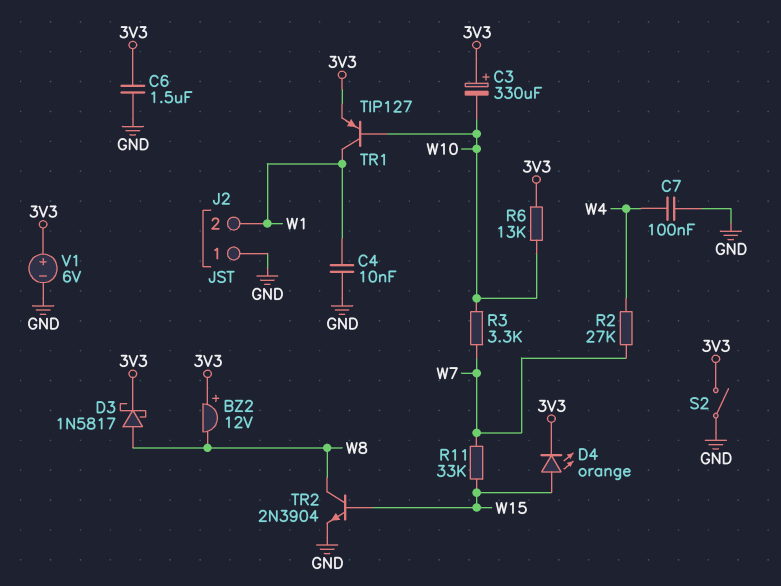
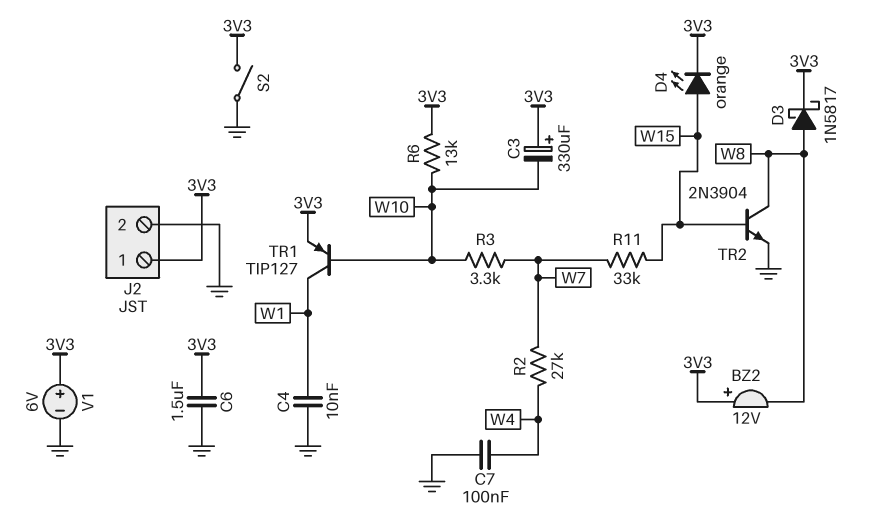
J2 pin 1: GND -> 3V3
J2 pin 2: W1 -> GND

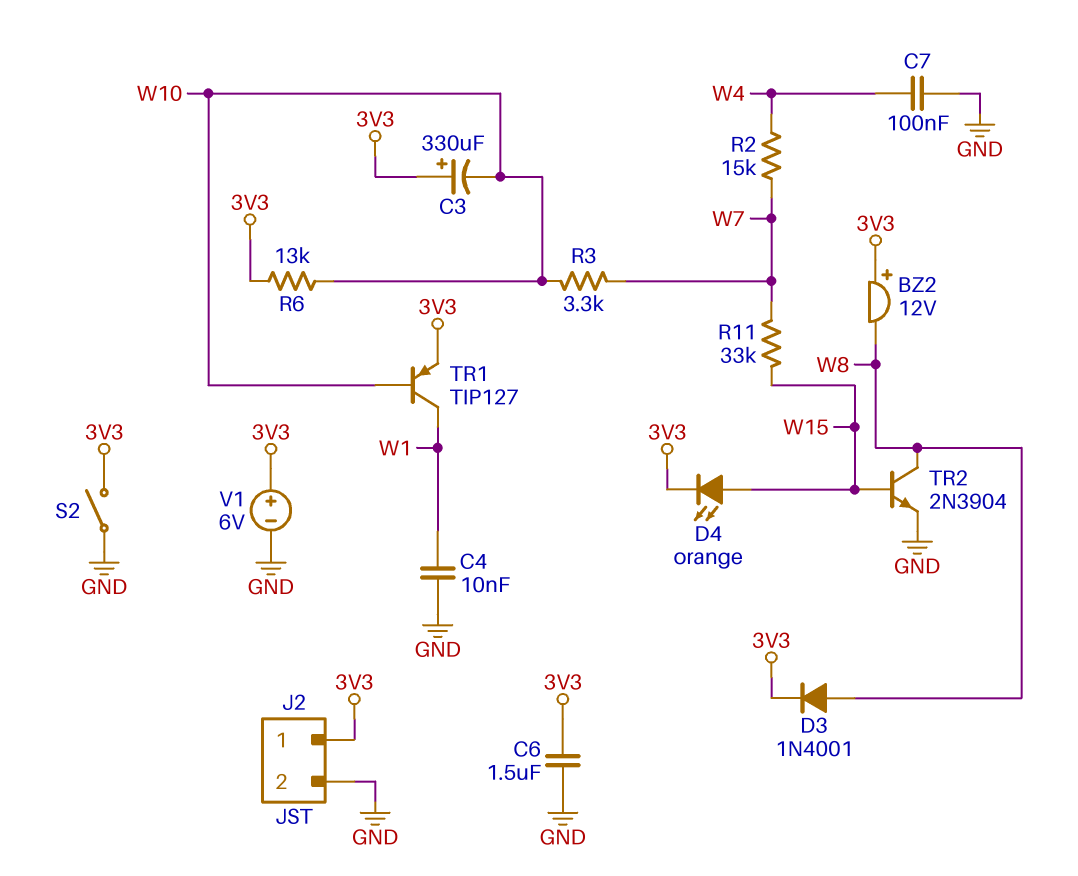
D3: schottky 1N5817 (A W8, K 3V3) -> diode 1N4001 (A W8, K 3V3)
R2: 27k (W4, W7) -> 15k (W4, W7)

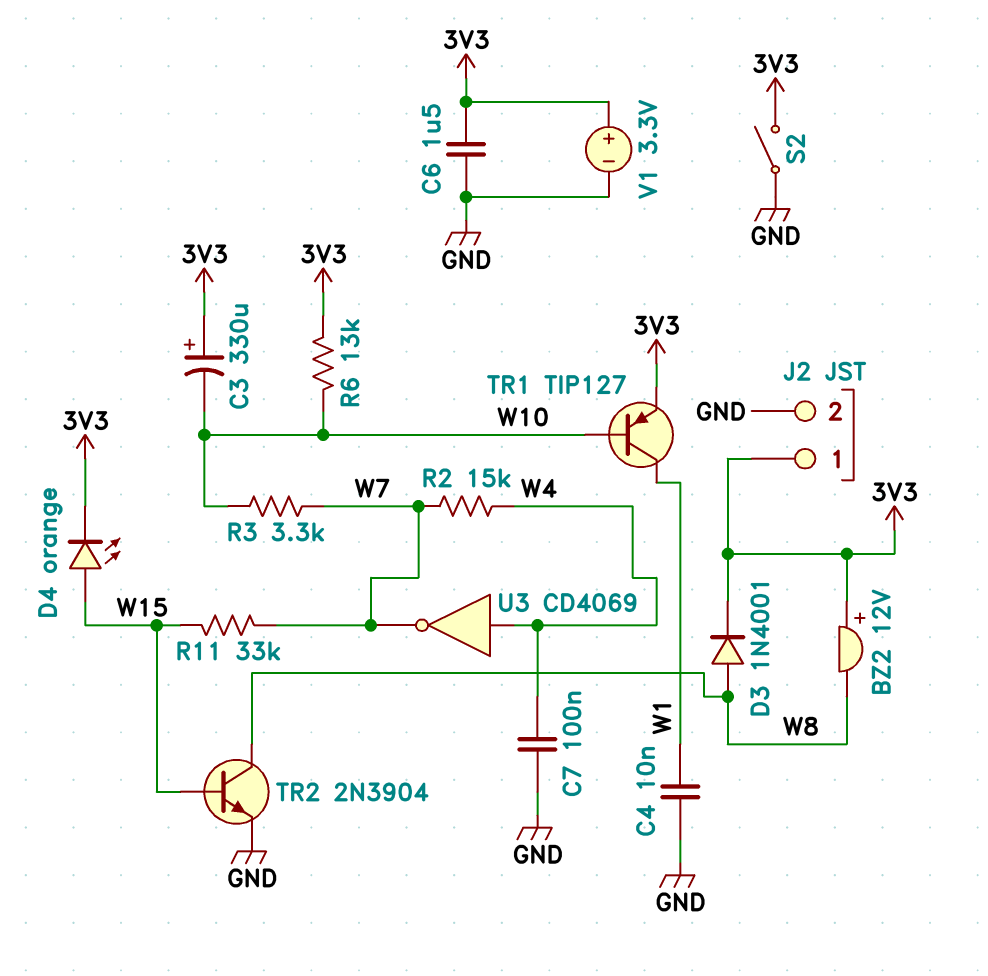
U3: none -> NOT CD4069 (in W4, out W7)
V1: 6V (plus 3V3, minus GND) -> 3.3V (plus 3V3, minus GND)

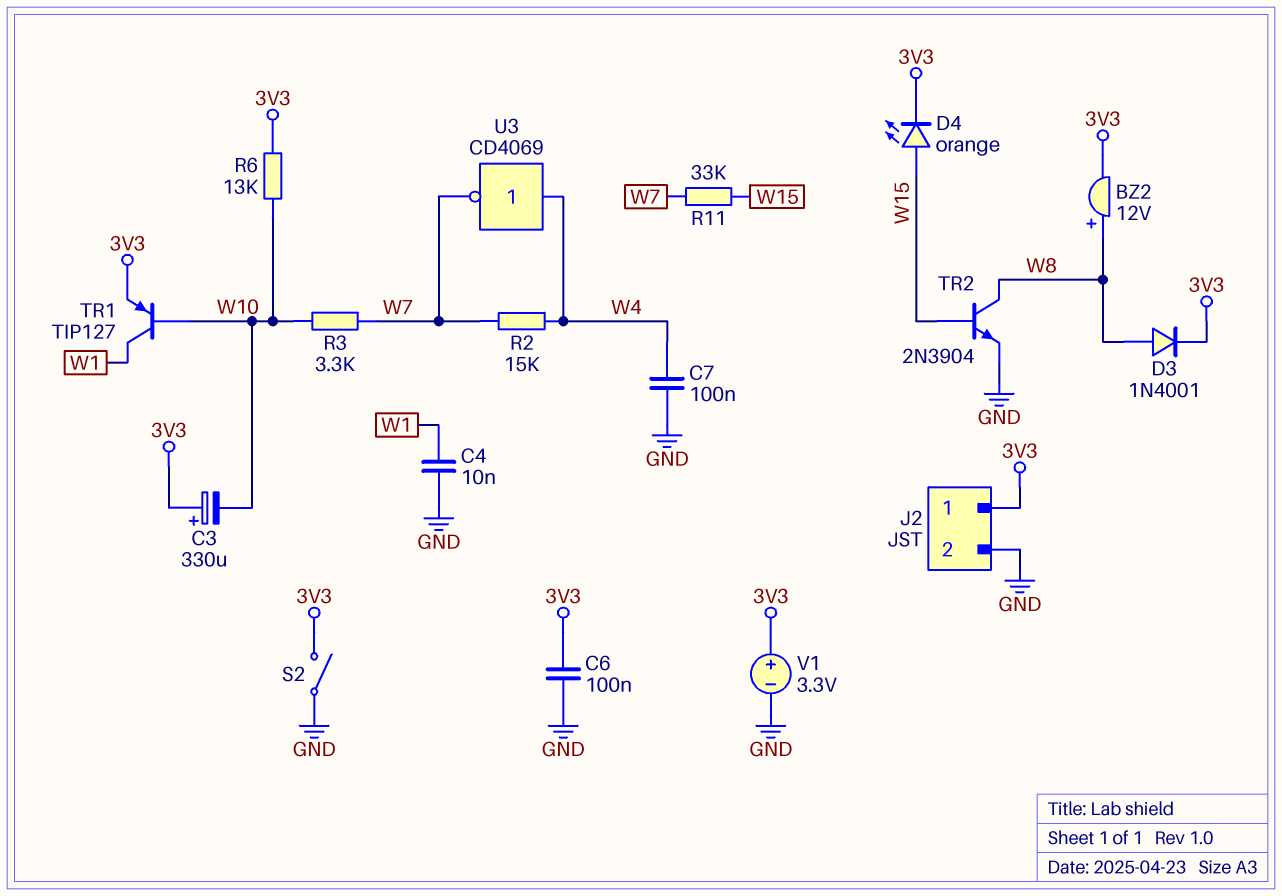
BZ2: buzzer 12V (plus 3V3, minus W8) -> buzzer 12V (plus W8, minus 3V3)
C6: 1.5uF (3V3, GND) -> 100nF (3V3, GND)

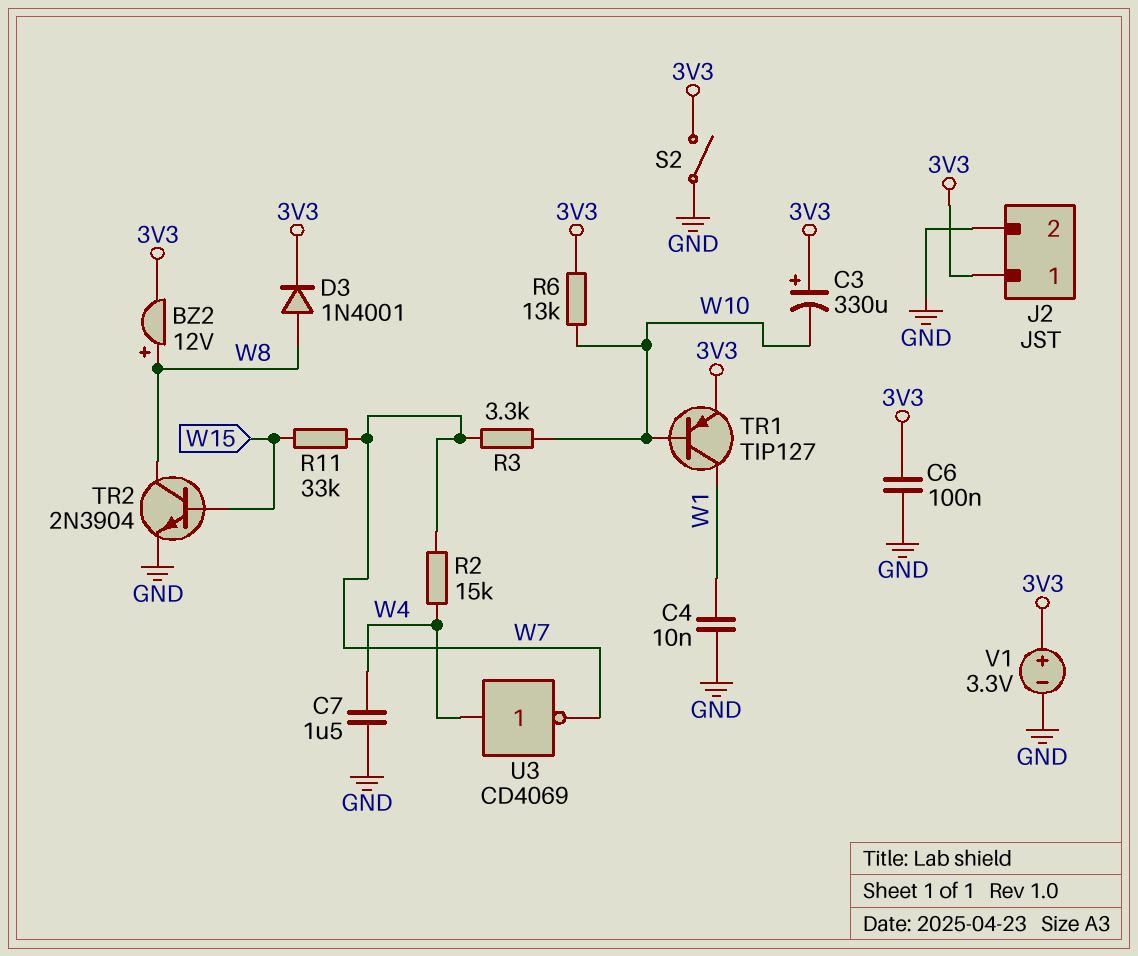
C7: 100nF (GND, W4) -> 1.5uF (GND, W4)
D4: LED orange (A W15, K 3V3) -> none

